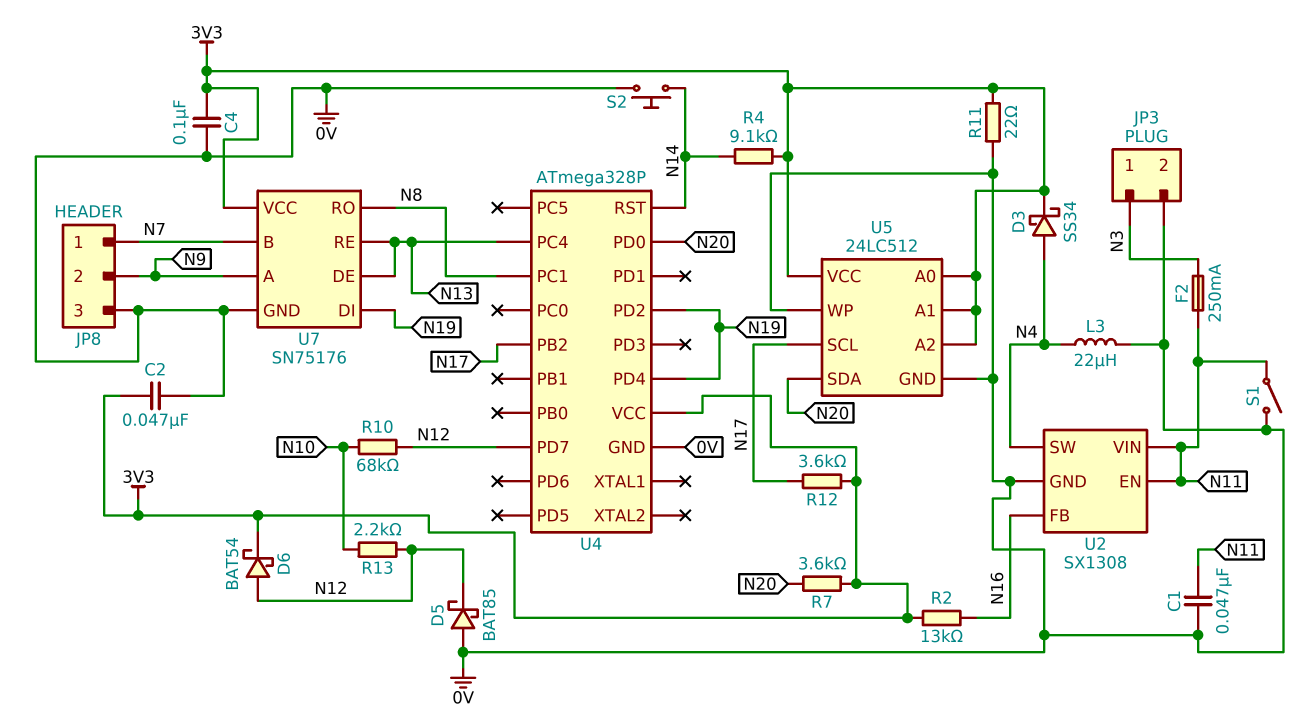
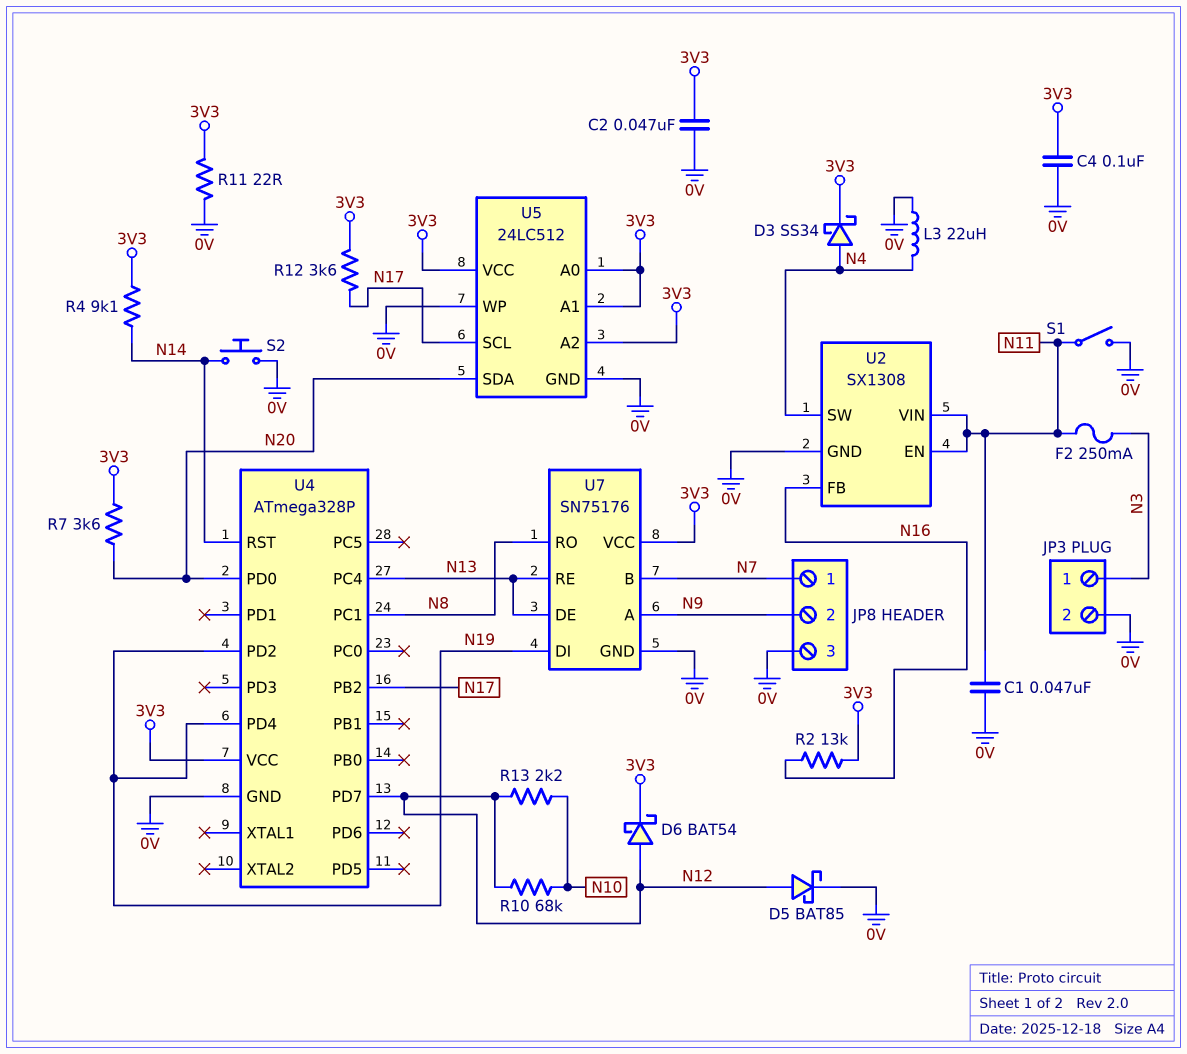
D5: schottky BAT85 (A 0V, K N12) -> schottky BAT85 (A N12, K 0V)

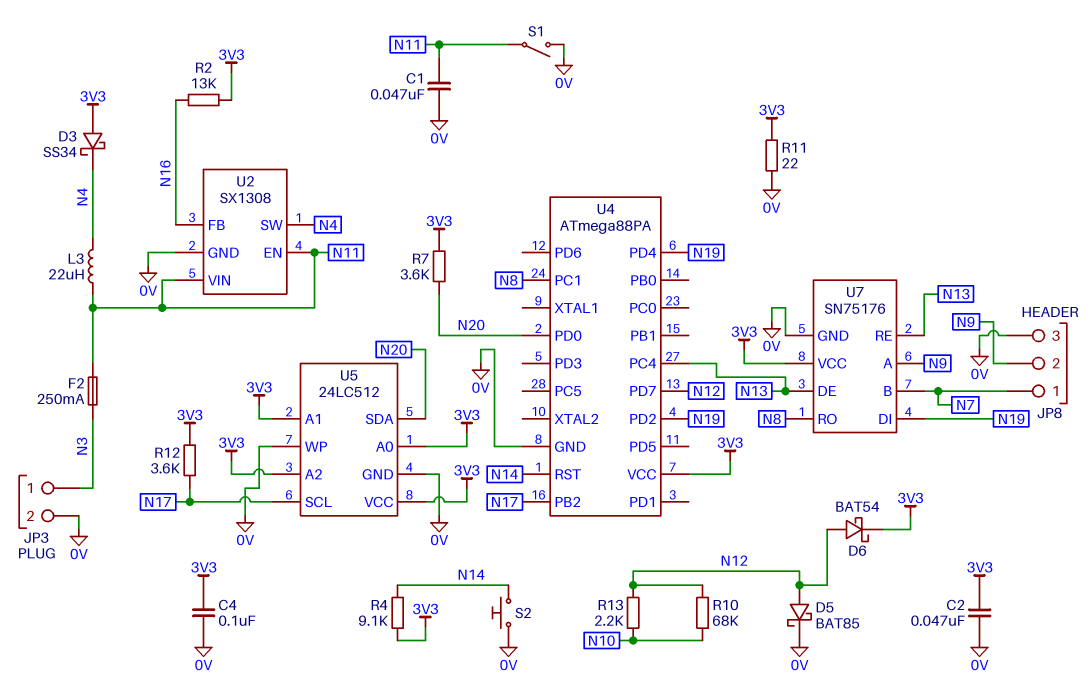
D3: schottky SS34 (A N4, K 3V3) -> schottky SS34 (A 3V3, K N4)
L3: 22uH (0V, N4) -> 22uH (N4, N11)
U4: ATmega328P -> ATmega88PA

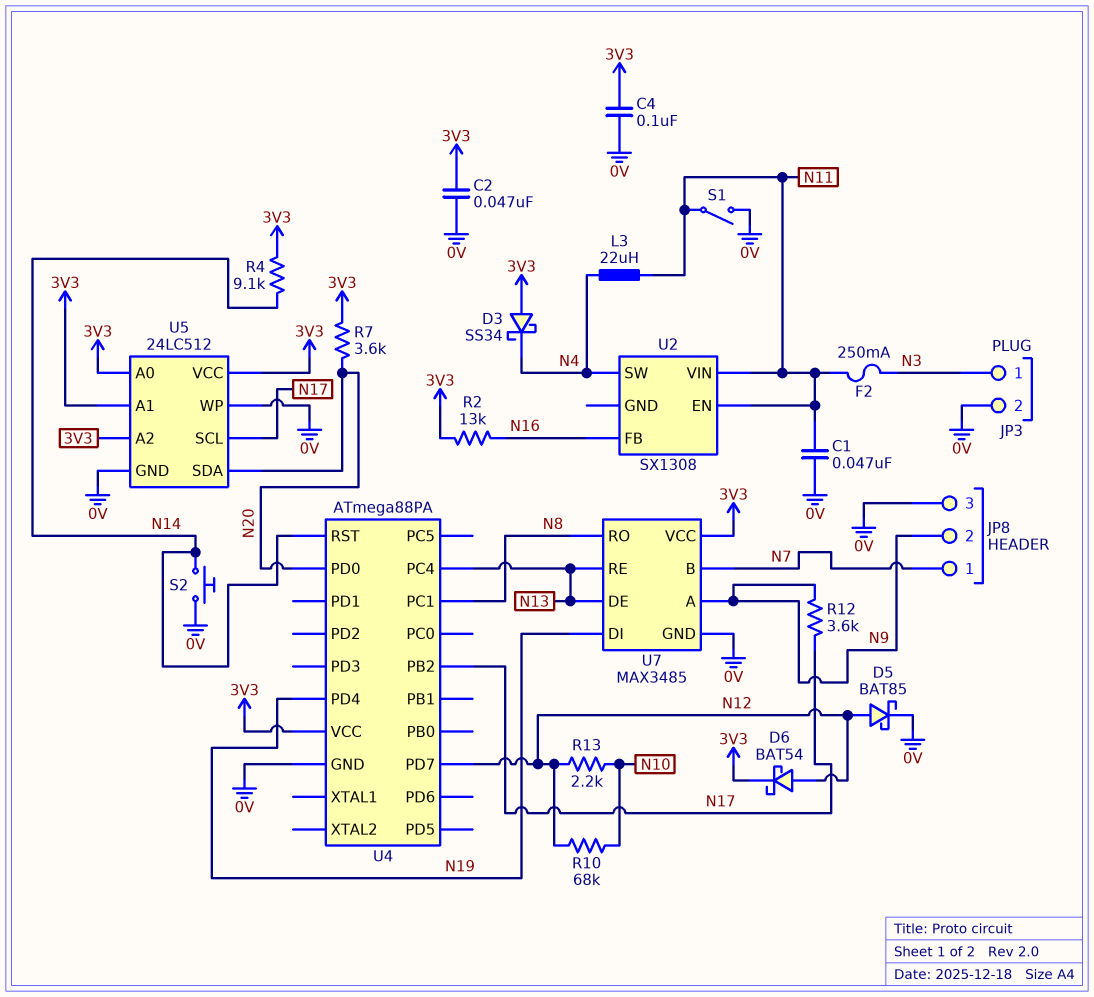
R11: 22 (0V, 3V3) -> none
R12: 3.6k (3V3, N17) -> 3.6k (N9, N17)
U2 pin GND: 0V -> none
U4 pin PD2: N19 -> none
U7: SN75176 -> MAX3485

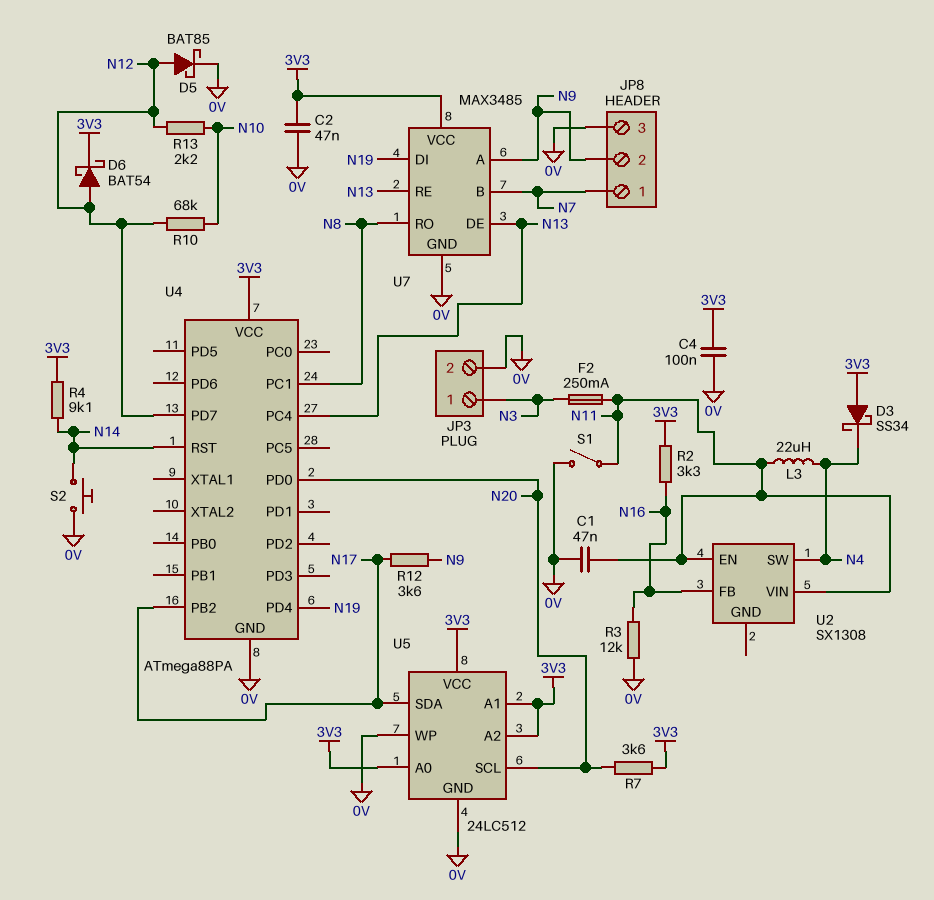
R2: 13k (3V3, N16) -> 3.3k (3V3, N16)
R3: none -> 12k (0V, N16)
U5 pin SCL: N17 -> N20
U5 pin SDA: N20 -> N17

